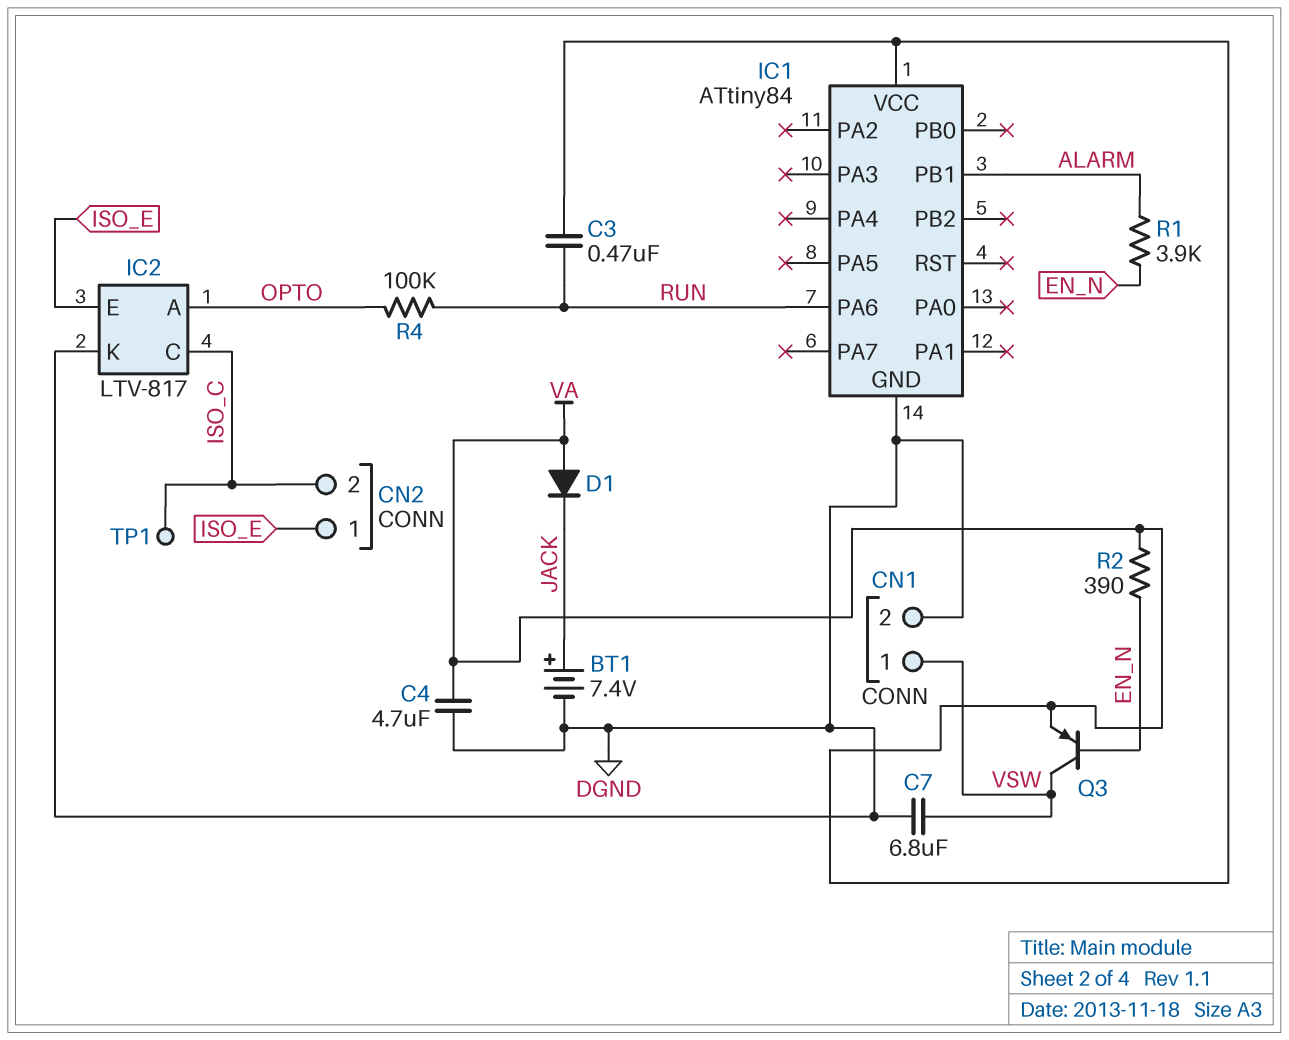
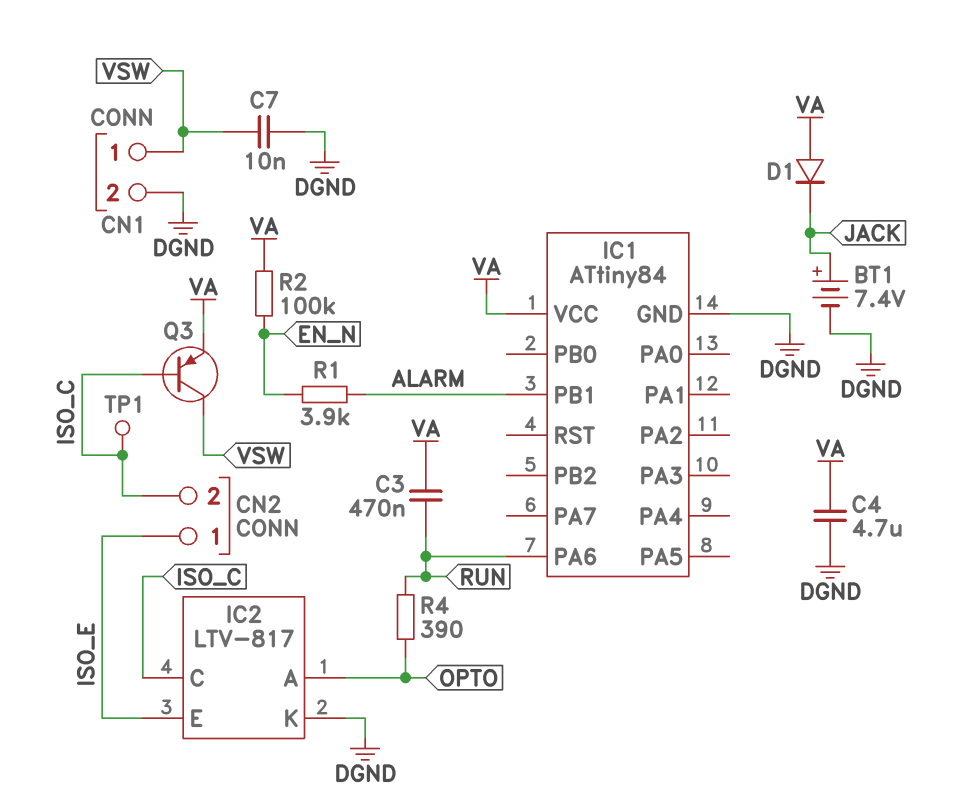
C7: 6.8uF (DGND, VSW) -> 10nF (DGND, VSW)
Q3: PNP (B EN_N, C VSW, E VA) -> PNP (B ISO_C, C VSW, E VA)
R2: 390 (EN_N, VA) -> 100k (EN_N, VA)
R4: 100k (OPTO, RUN) -> 390 (OPTO, RUN)

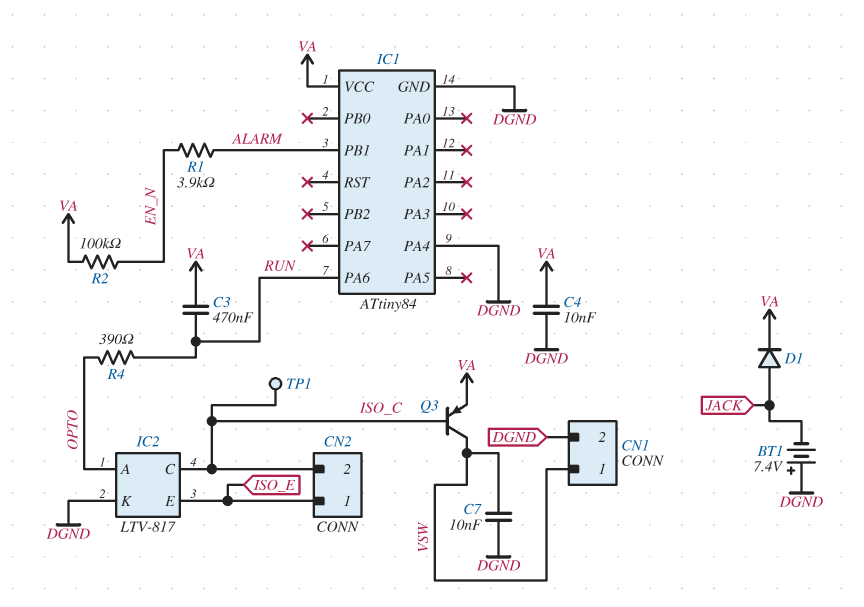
BT1: 7.4V (plus JACK, minus DGND) -> 7.4V (plus DGND, minus JACK)
C4: 4.7uF (DGND, VA) -> 10nF (DGND, VA)
D1: diode (A VA, K JACK) -> diode (A JACK, K VA)
IC1 pin PA4: none -> DGND

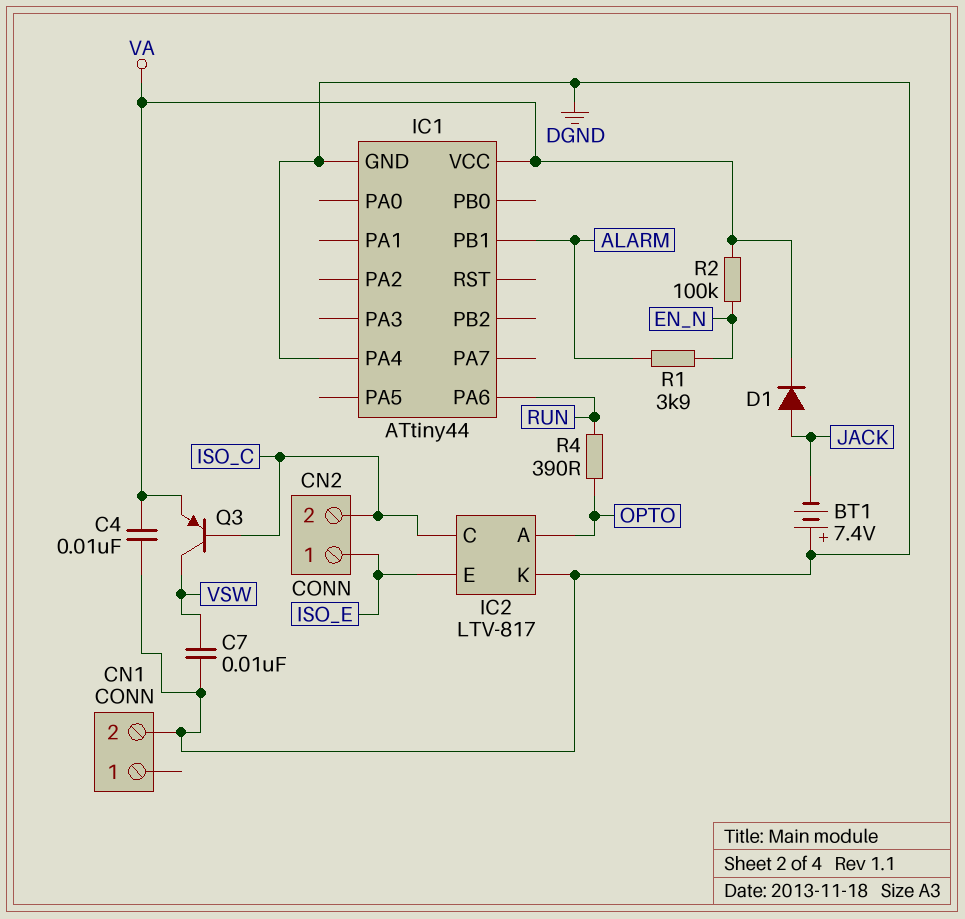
C3: 470nF (RUN, VA) -> none
CN1 pin 1: VSW -> none
IC1: ATtiny84 -> ATtiny44
TP1: test point (ISO_C) -> none

